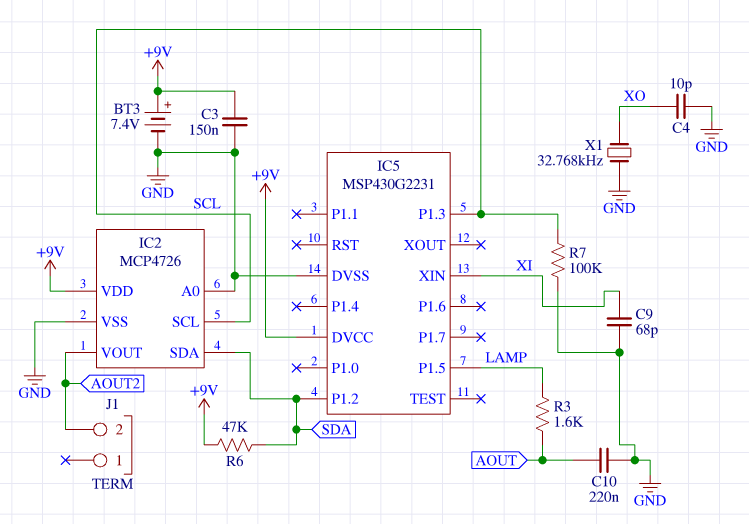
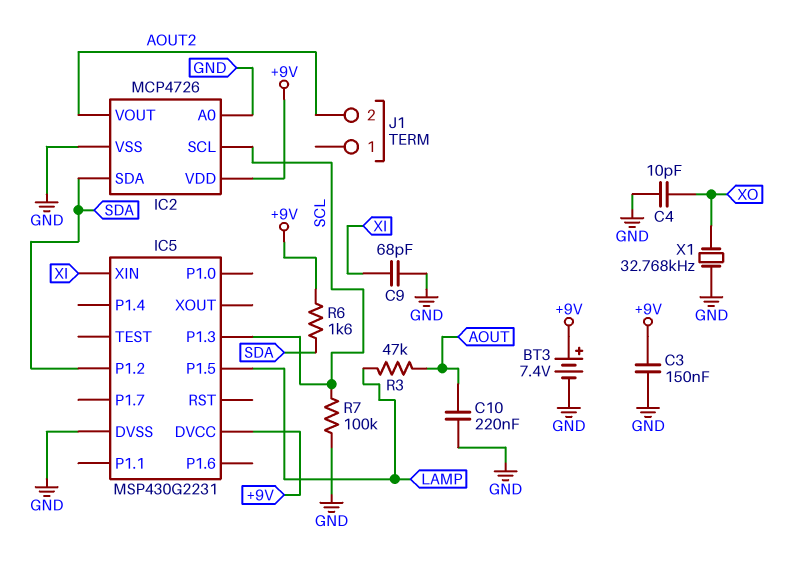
R3: 1.6k (AOUT, LAMP) -> 47k (AOUT, LAMP)
R6: 47k (+9V, SDA) -> 1.6k (+9V, SDA)

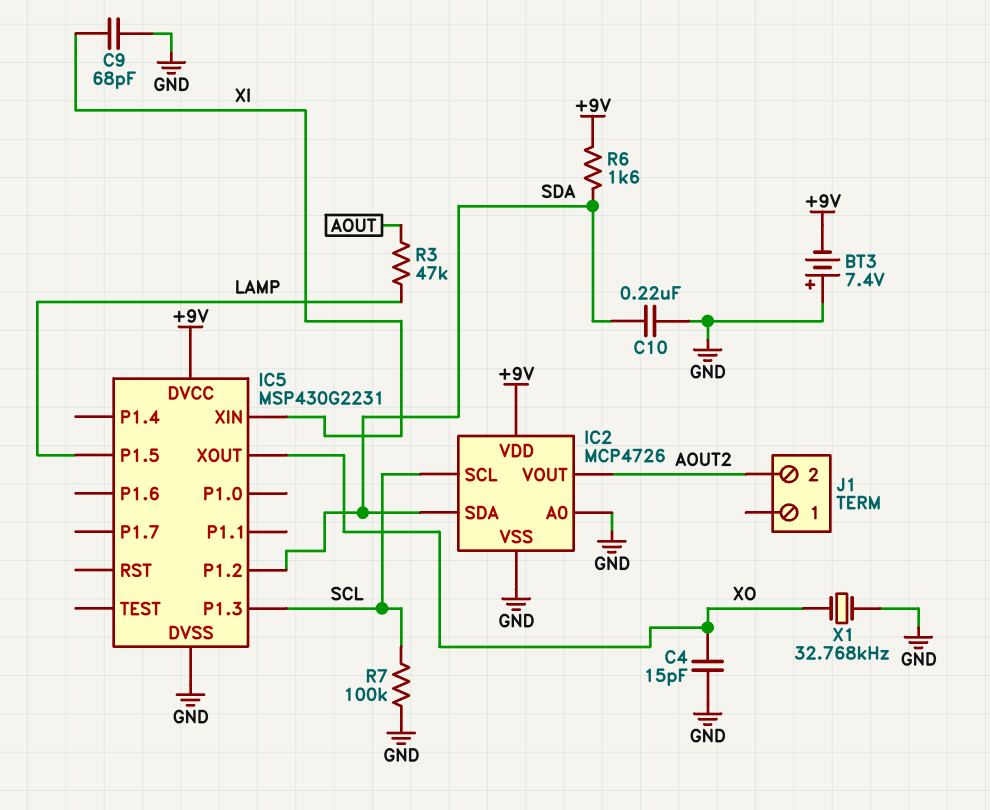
BT3: 7.4V (plus +9V, minus GND) -> 7.4V (plus GND, minus +9V)
C3: 150nF (+9V, GND) -> none
C4: 10pF (GND, XO) -> 15pF (GND, XO)
C10: 220nF (AOUT, GND) -> 220nF (GND, SDA)
IC5 pin XOUT: none -> XO

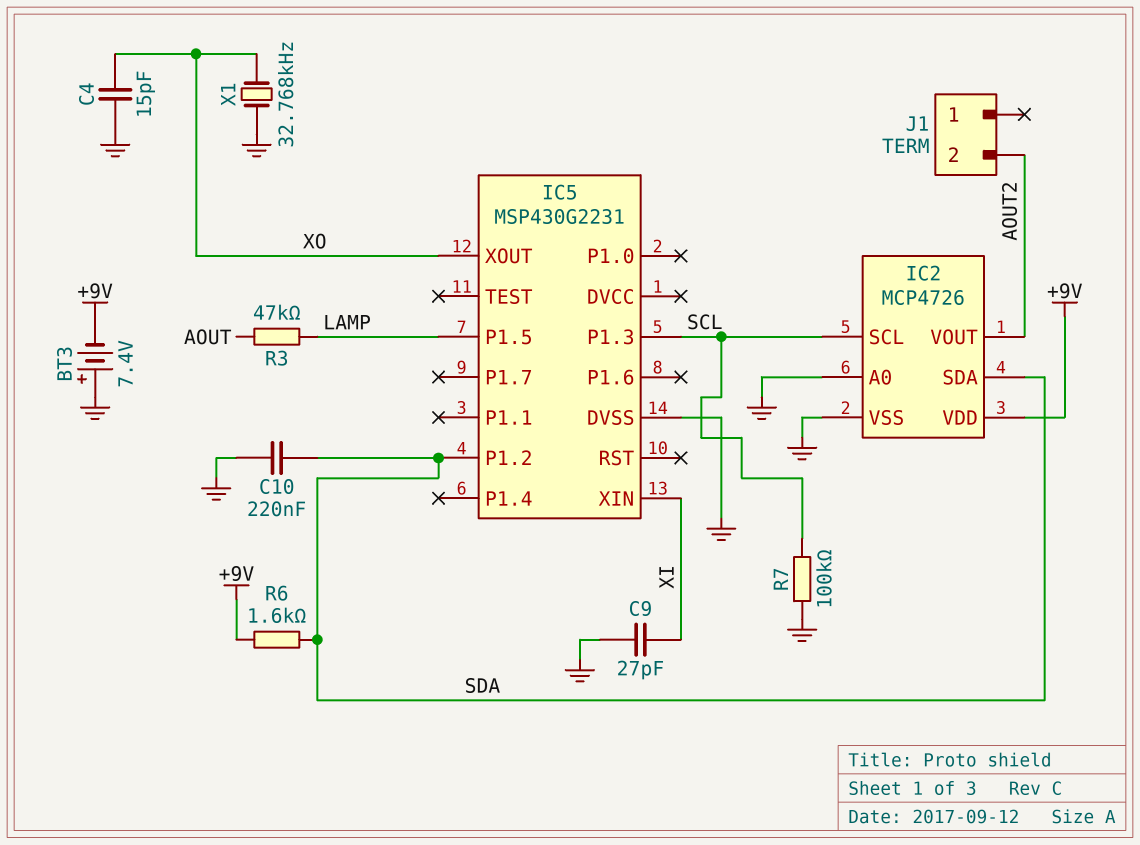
C9: 68pF (GND, XI) -> 27pF (GND, XI)
IC5 pin DVCC: +9V -> none

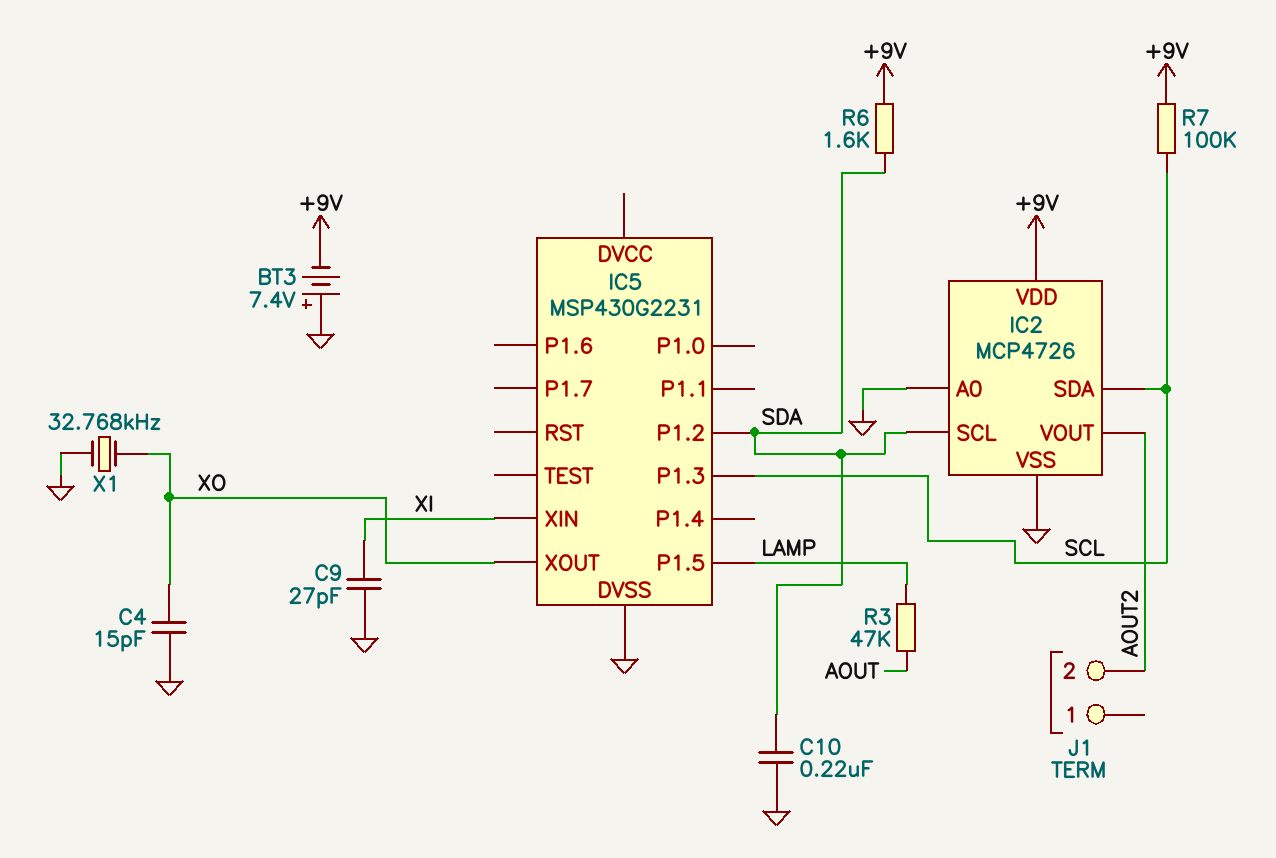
IC2 pin SCL: SCL -> SDA
IC2 pin SDA: SDA -> SCL
R7: 100k (GND, SCL) -> 100k (+9V, SCL)

